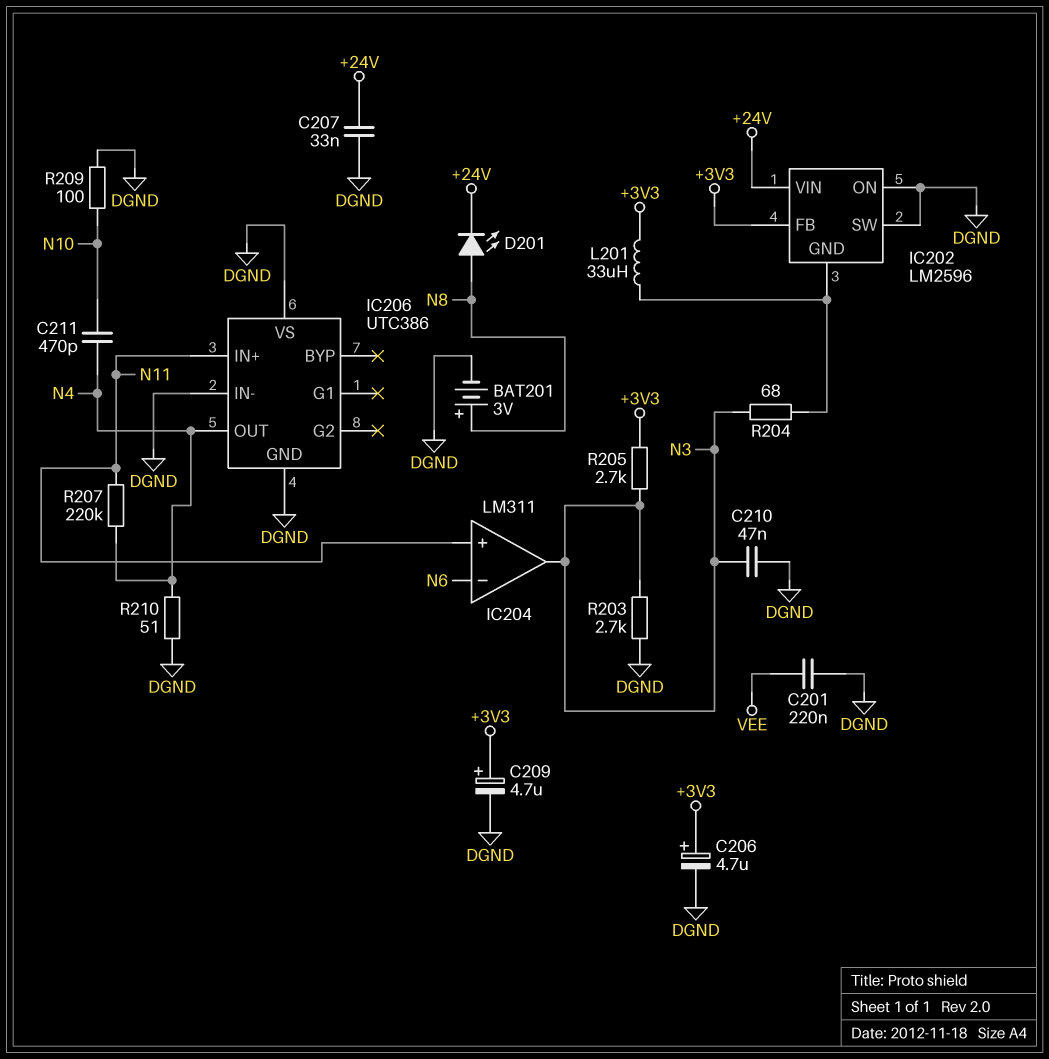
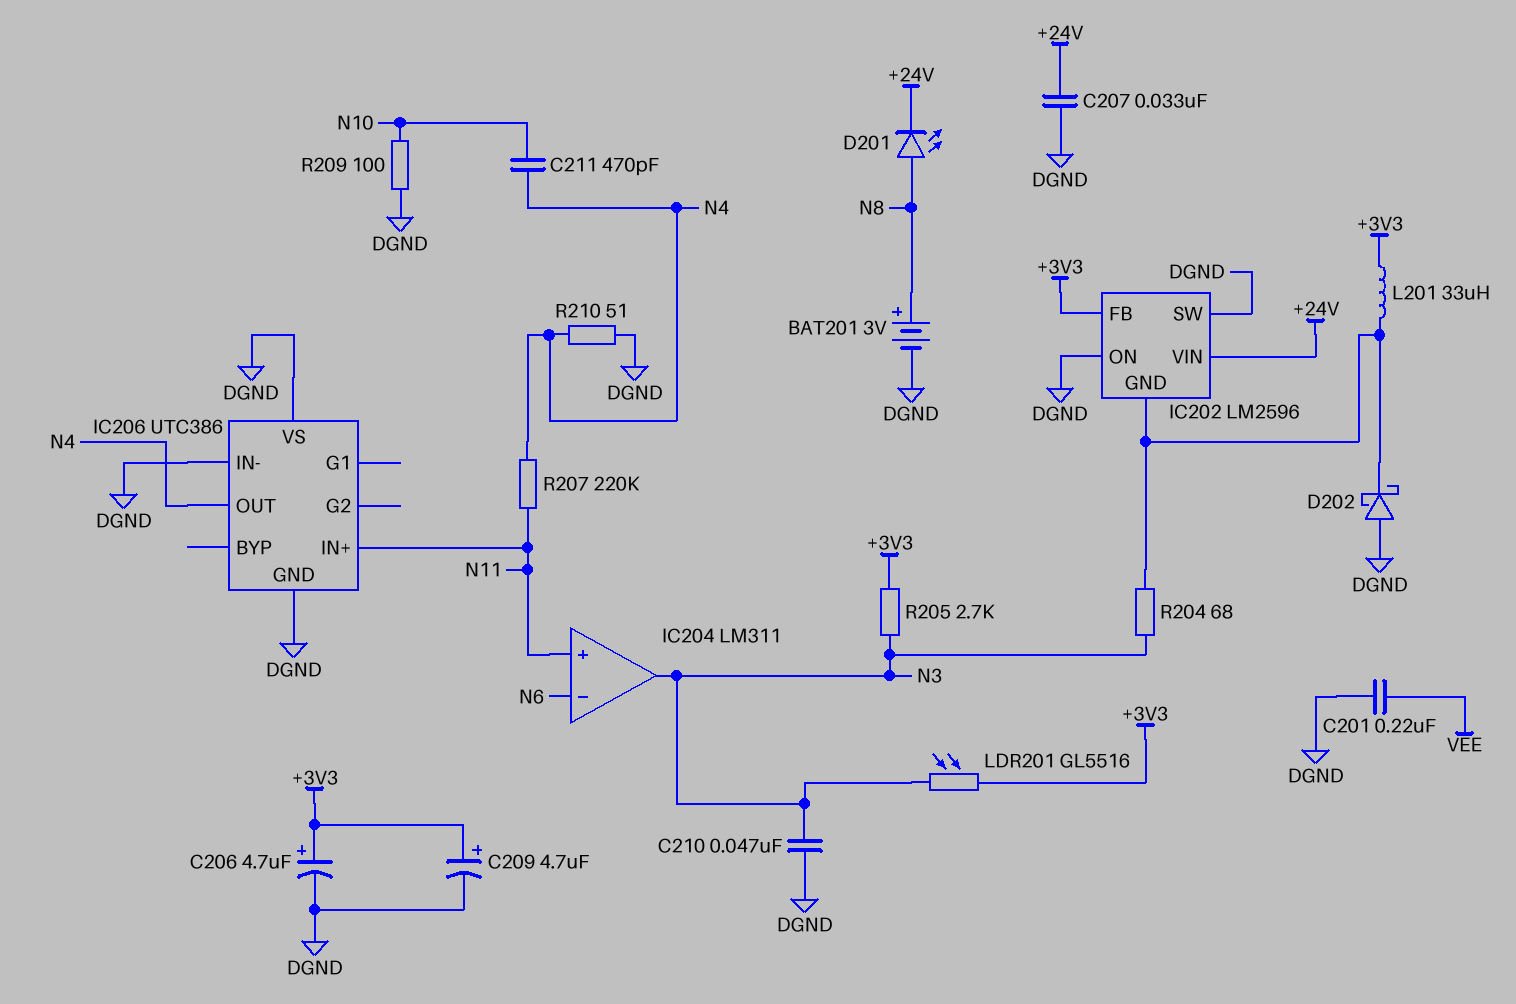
D202: none -> schottky (A DGND, K IC202/GND)
LDR201: none -> GL5516 (+3V3, N3)
R203: 2.7k (DGND, N3) -> none

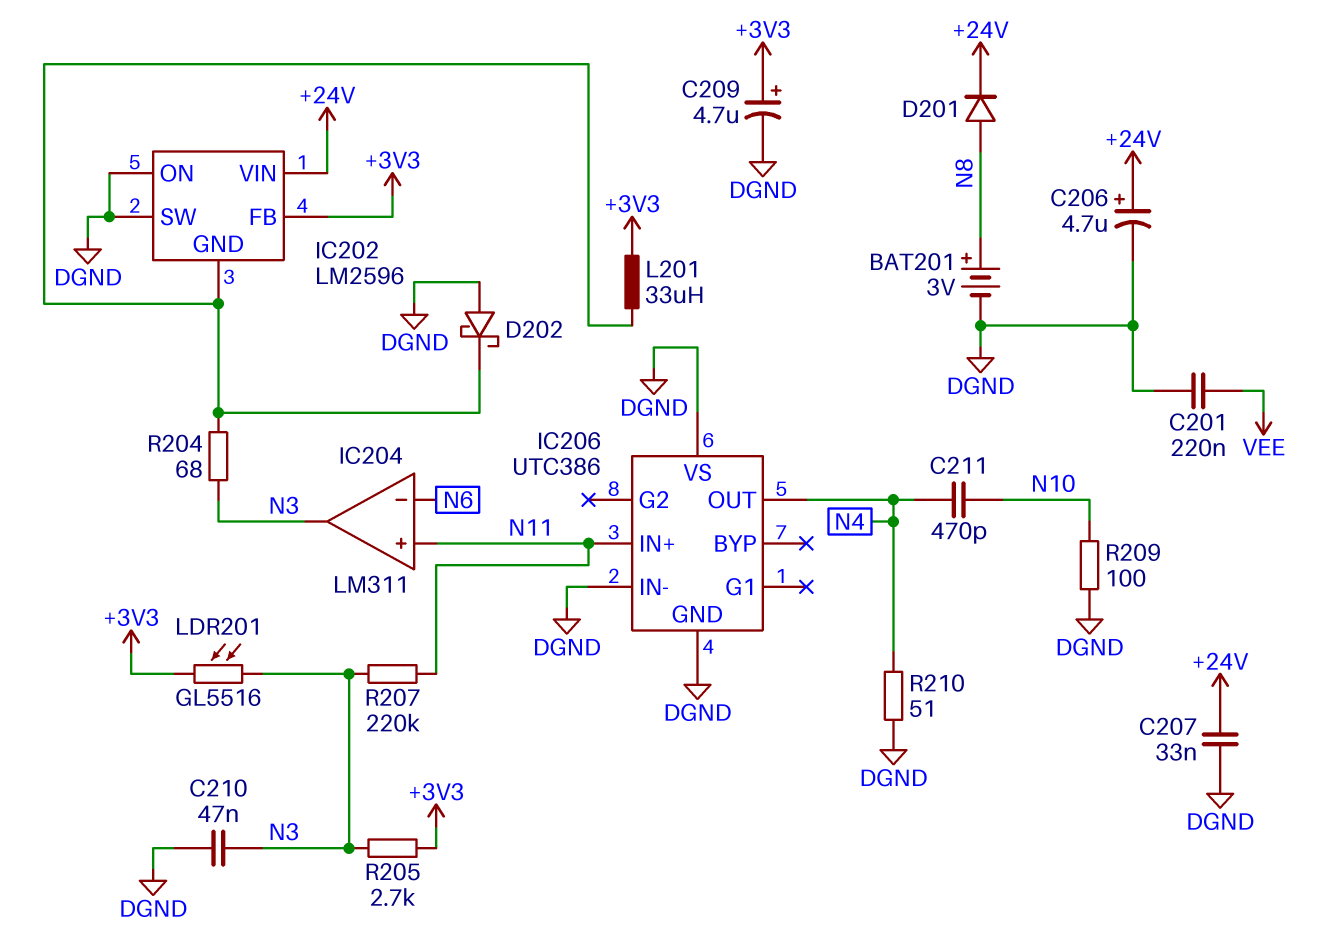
C206: 4.7uF (plus +3V3, minus DGND) -> 4.7uF (plus +24V, minus DGND)
D201: LED (A N8, K +24V) -> diode (A N8, K +24V)
R207: 220k (N4, N11) -> 220k (N3, N11)

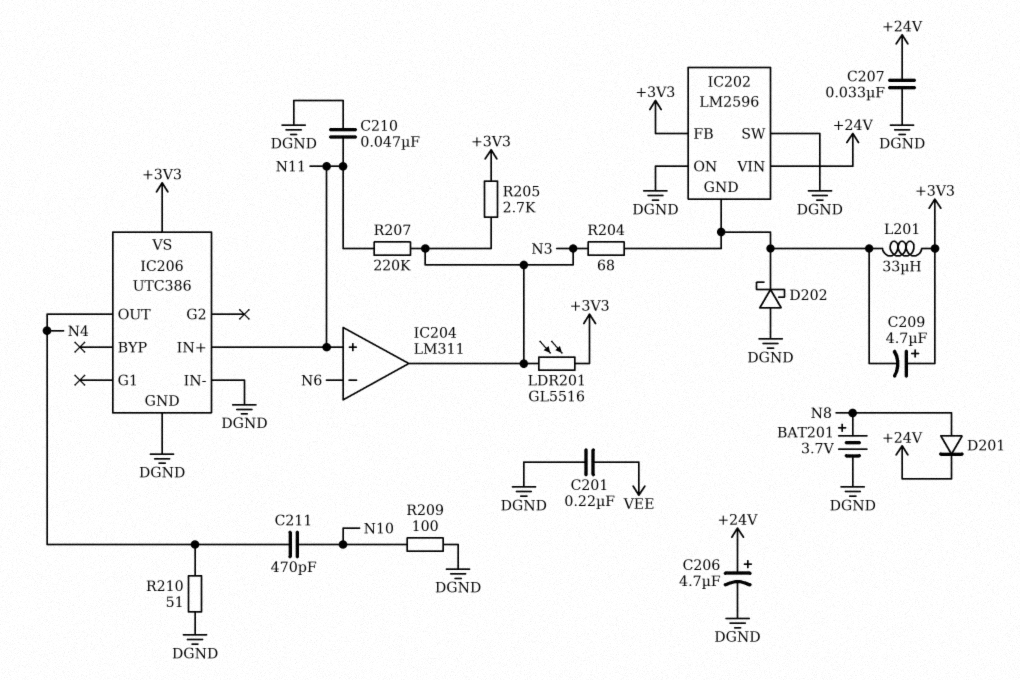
BAT201: 3V (plus N8, minus DGND) -> 3.7V (plus N8, minus DGND)
C209: 4.7uF (plus +3V3, minus DGND) -> 4.7uF (plus +3V3, minus IC202/GND)
C210: 47nF (DGND, N3) -> 47nF (DGND, N11)
IC206 pin VS: DGND -> +3V3

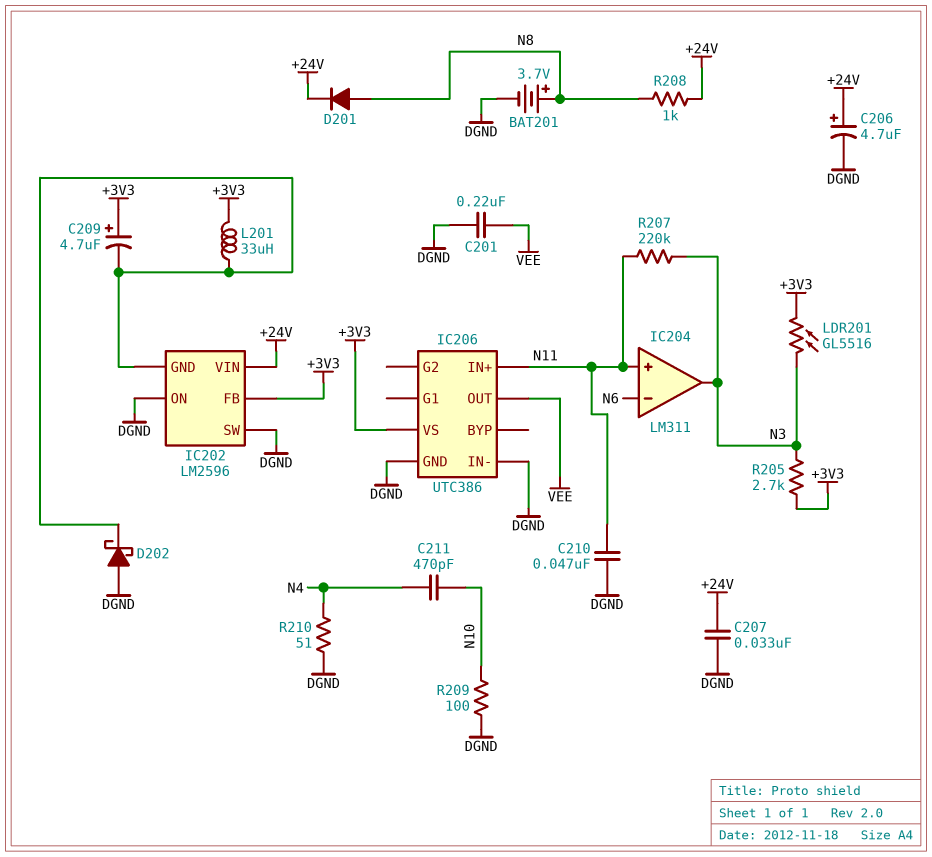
IC206 pin OUT: N4 -> VEE
R204: 68 (IC202/GND, N3) -> none
R208: none -> 1k (+24V, N8)

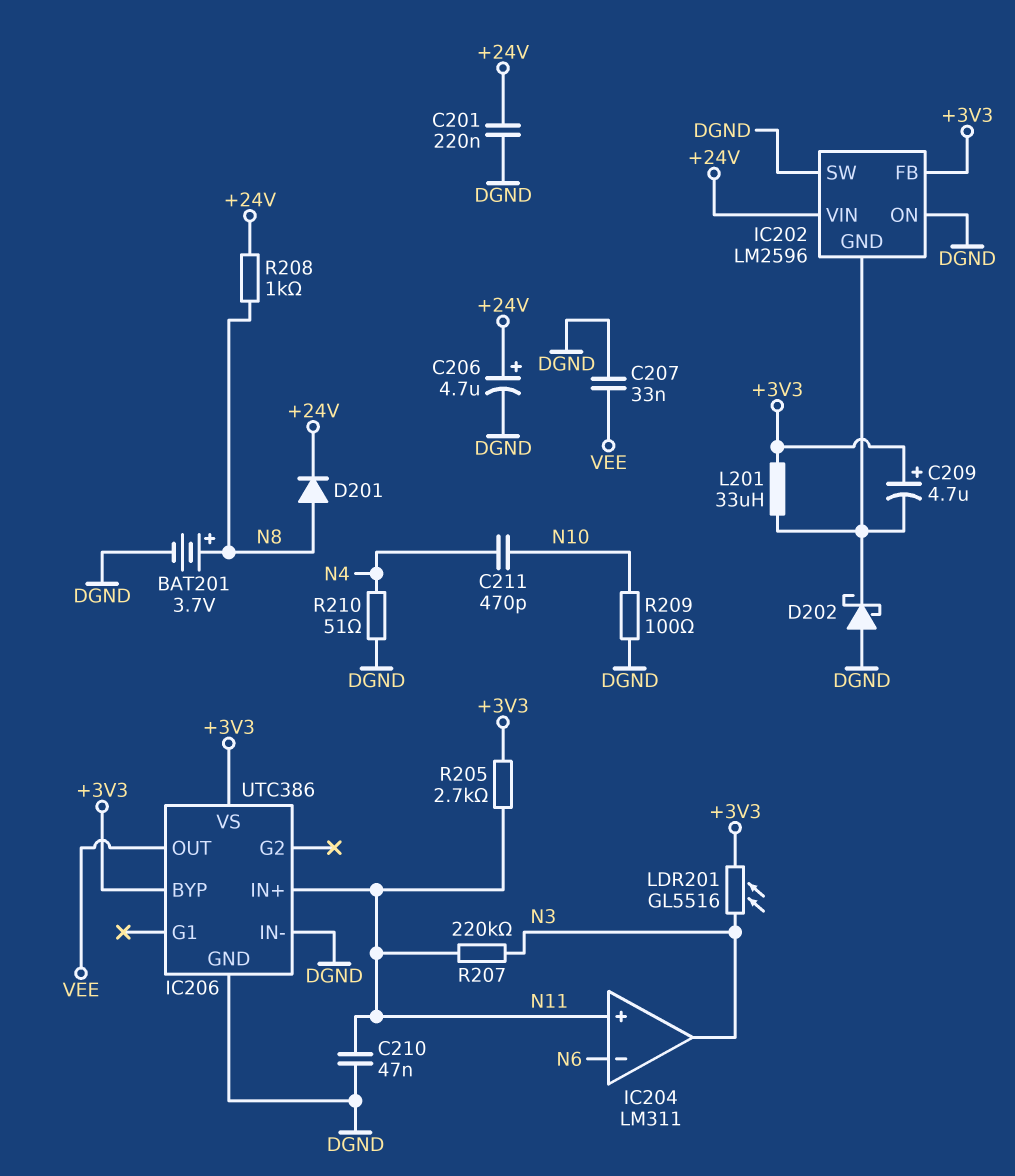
C201: 220nF (DGND, VEE) -> 220nF (+24V, DGND)
C207: 33nF (+24V, DGND) -> 33nF (DGND, VEE)
IC206 pin BYP: none -> +3V3
R205: 2.7k (+3V3, N3) -> 2.7k (+3V3, N11)

